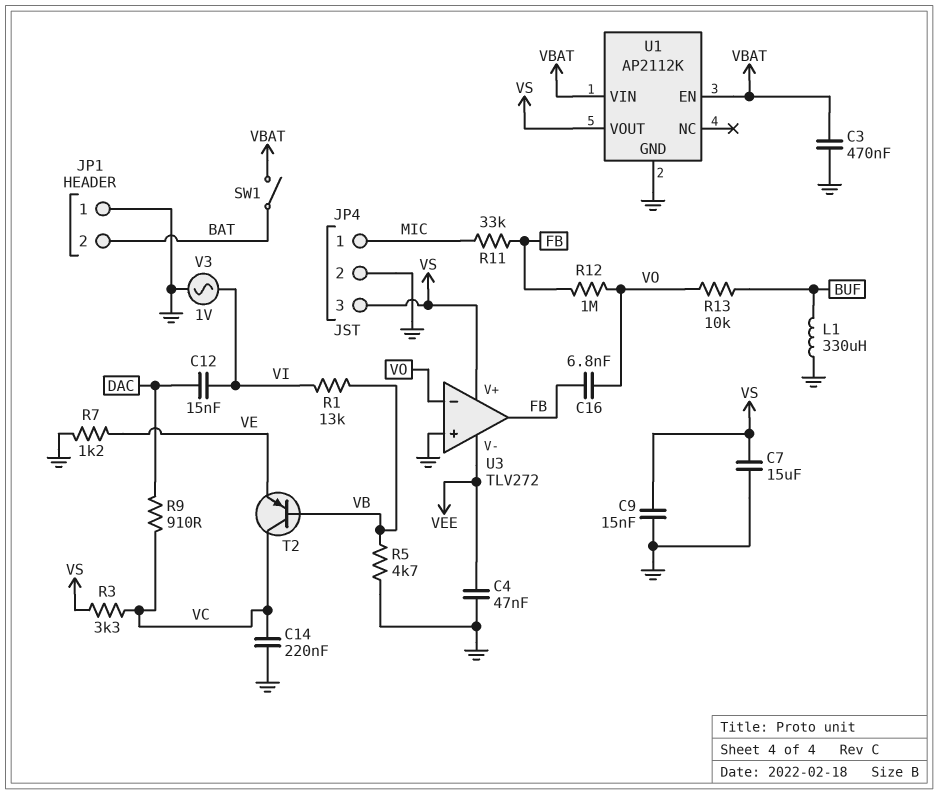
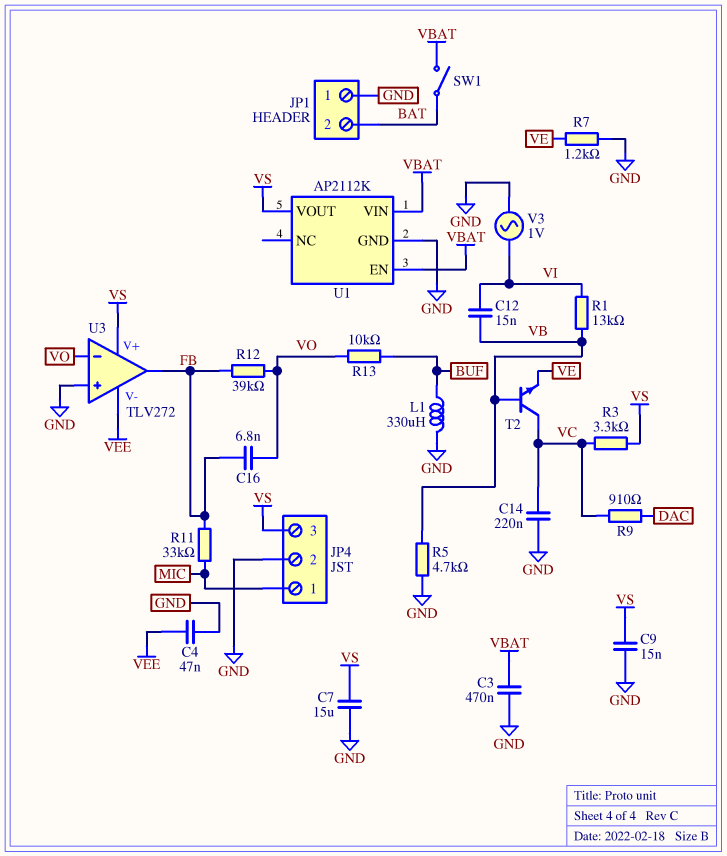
C12: 15nF (DAC, VI) -> 15nF (VB, VI)
R12: 1M (FB, VO) -> 39k (FB, VO)
T2: PNP (B VB, C VC, E VE) -> NPN (B VB, C VC, E VE)

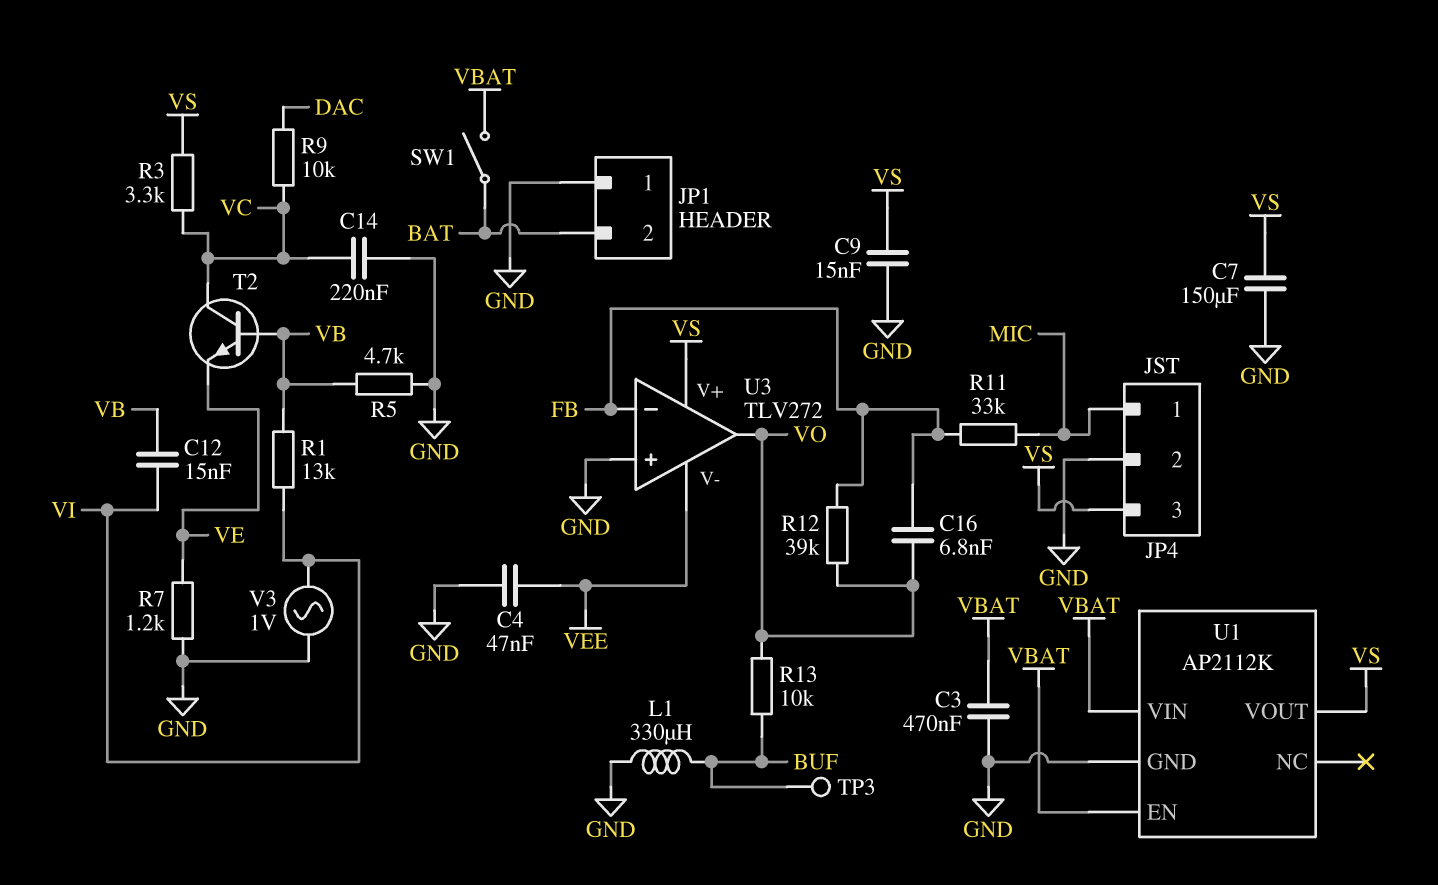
C7: 15uF (GND, VS) -> 150uF (GND, VS)
R9: 910 (DAC, VC) -> 10k (DAC, VC)
TP3: none -> test point (BUF)
U3 pin in-: VO -> FB
U3 pin out: FB -> VO

